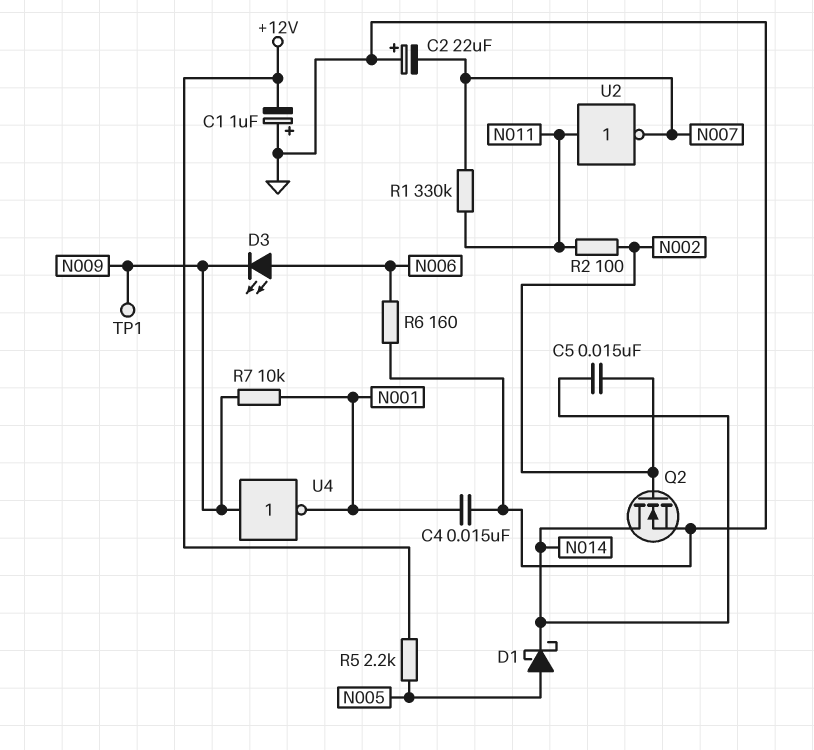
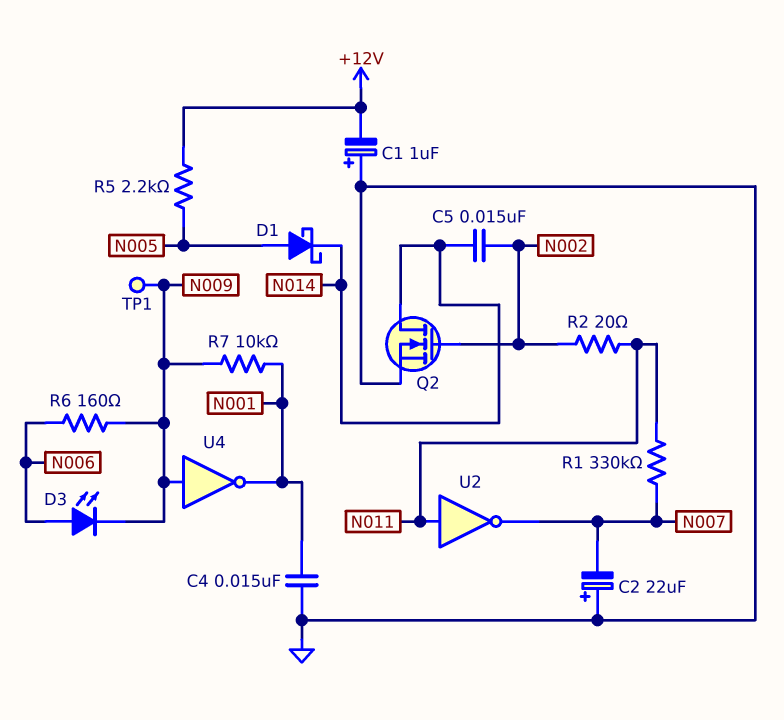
R2: 100 (N002, N011) -> 20 (N002, N011)
R6: 160 (GND, N006) -> 160 (N006, N009)

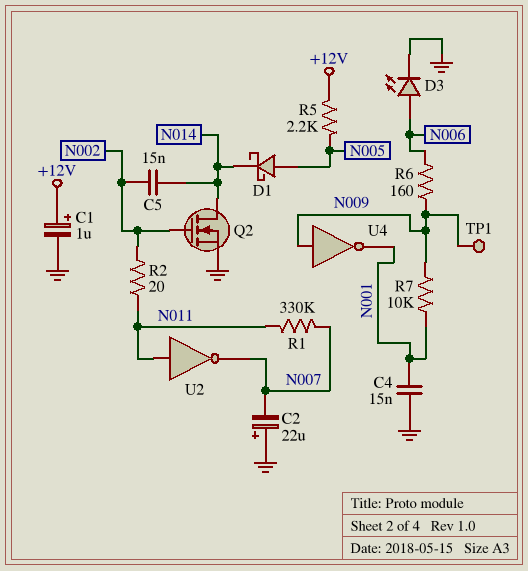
C1: 1uF (plus GND, minus +12V) -> 1uF (plus +12V, minus GND)
D3: LED (A N006, K N009) -> LED (A N006, K GND)

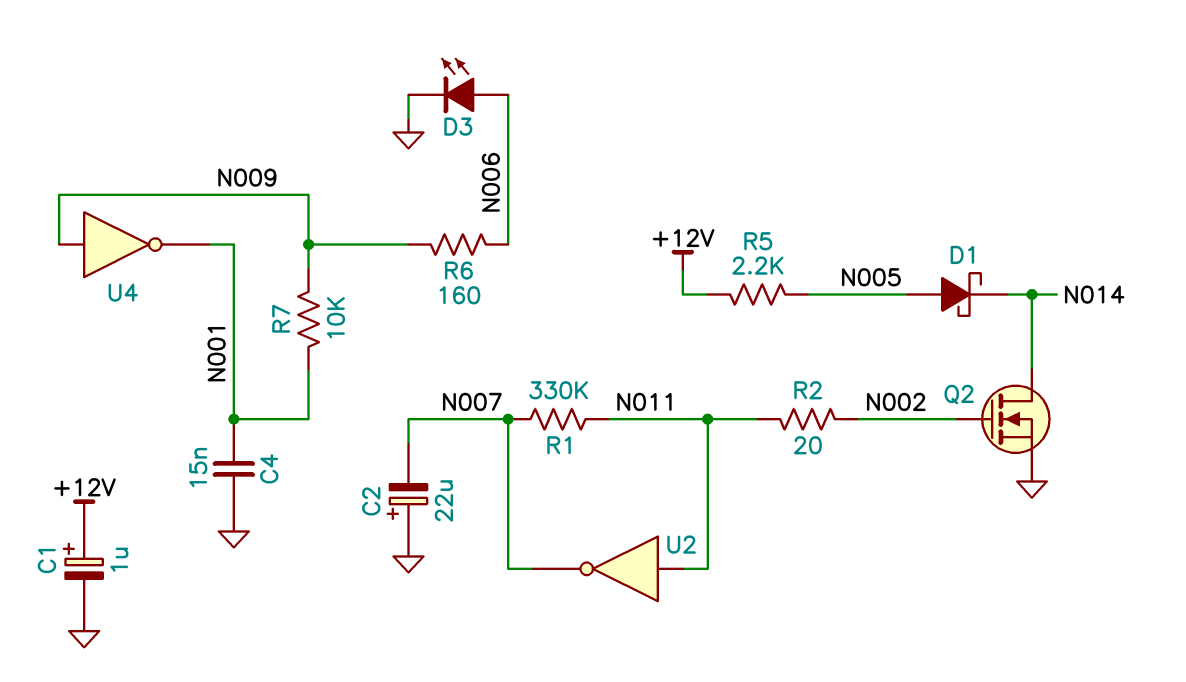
C5: 15nF (N002, N014) -> none
TP1: test point (N009) -> none

